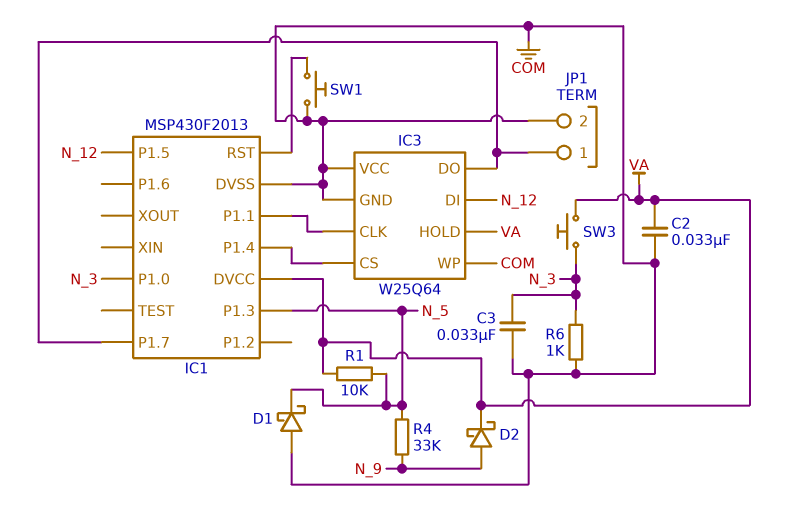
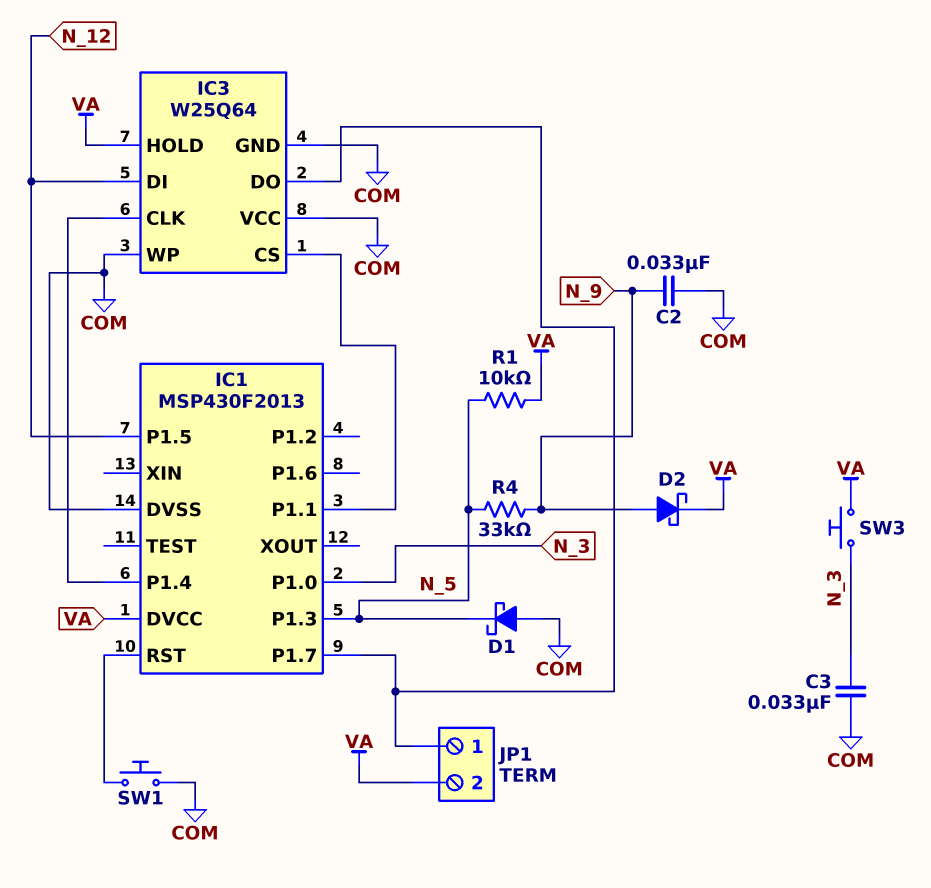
C2: 33nF (COM, VA) -> 33nF (COM, N_9)
IC3 pin CLK: IC1/P1.1 -> IC1/P1.4
IC3 pin CS: IC1/P1.4 -> IC1/P1.1
JP1 pin 2: COM -> VA
R6: 1k (COM, N_3) -> none

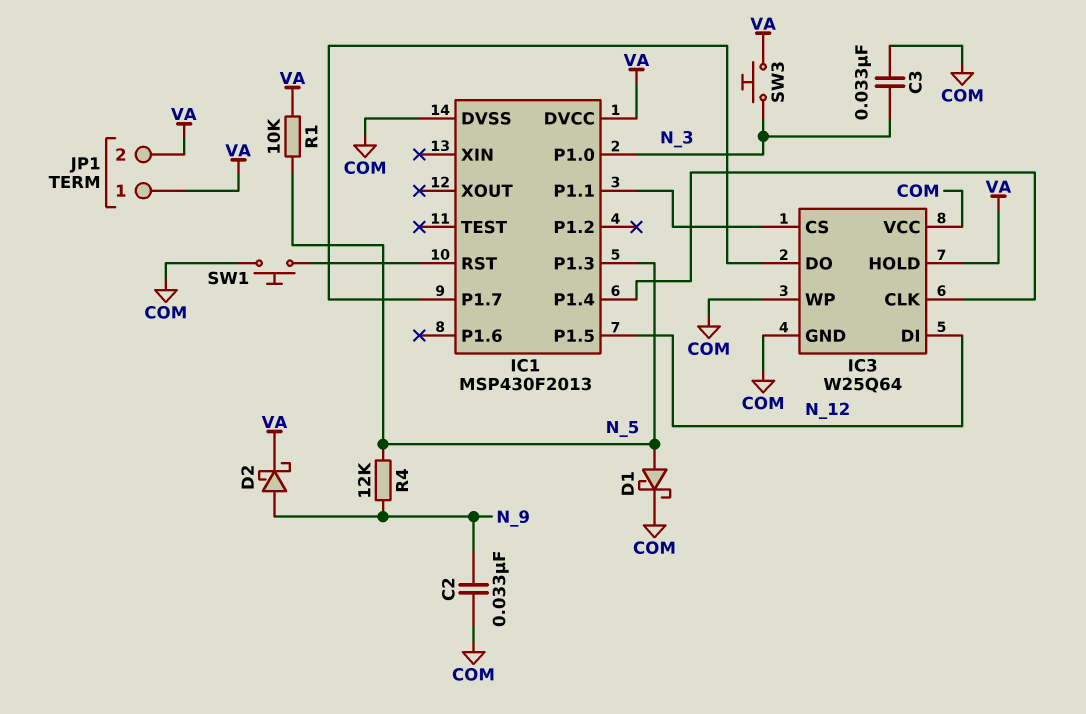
D1: schottky (A COM, K N_5) -> schottky (A N_5, K COM)
JP1 pin 1: IC1/P1.7 -> VA
R4: 33k (N_5, N_9) -> 12k (N_5, N_9)

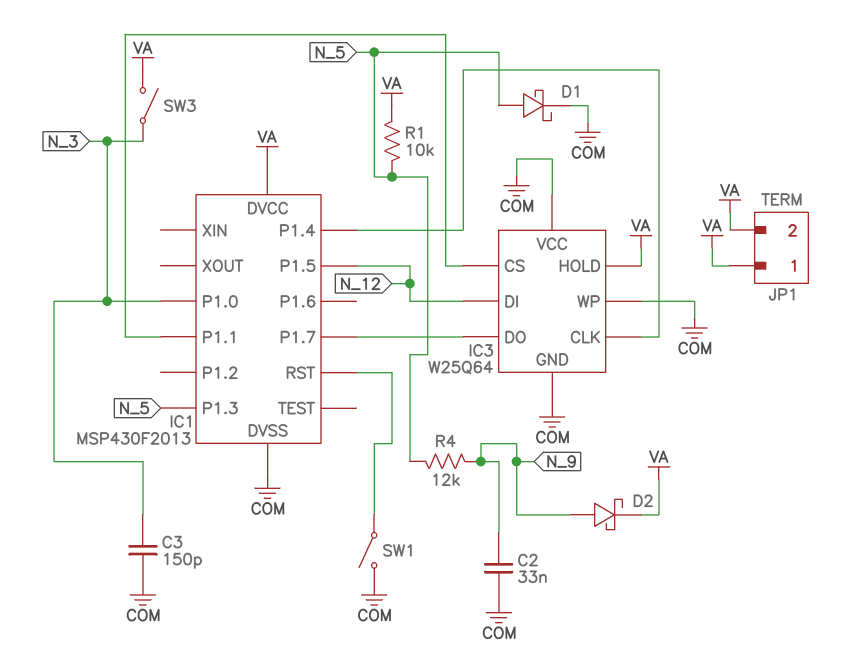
C3: 33nF (COM, N_3) -> 150pF (COM, N_3)
SW1: button (COM, IC1/RST) -> switch (COM, IC1/RST)
SW3: button (N_3, VA) -> switch (N_3, VA)

